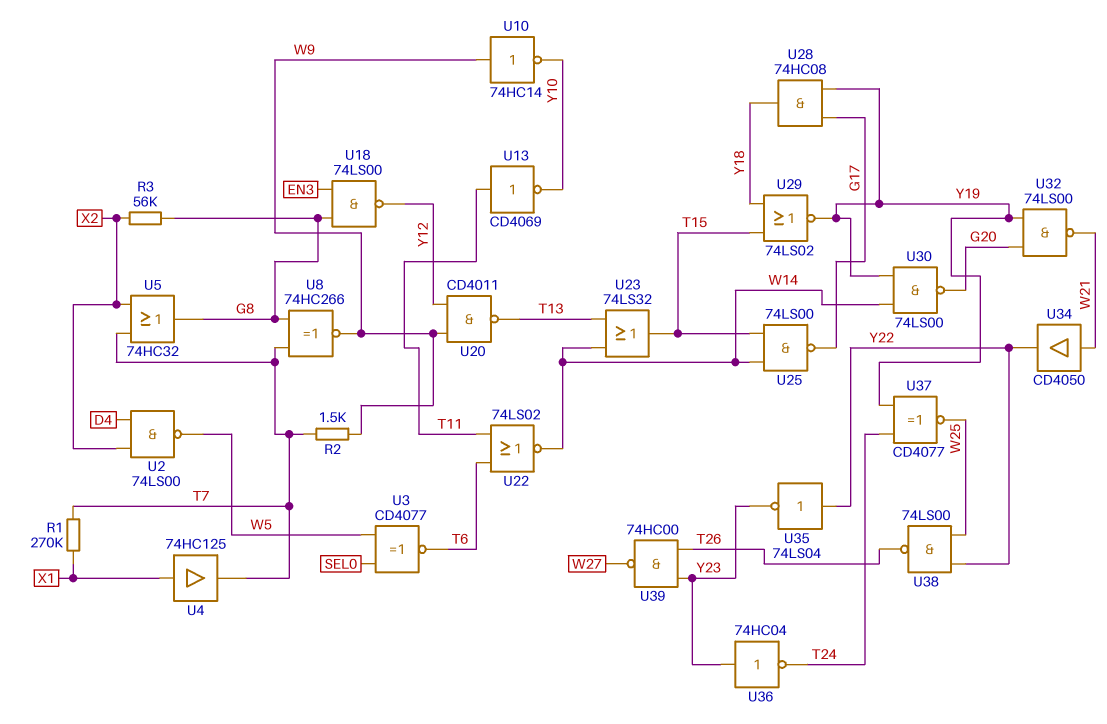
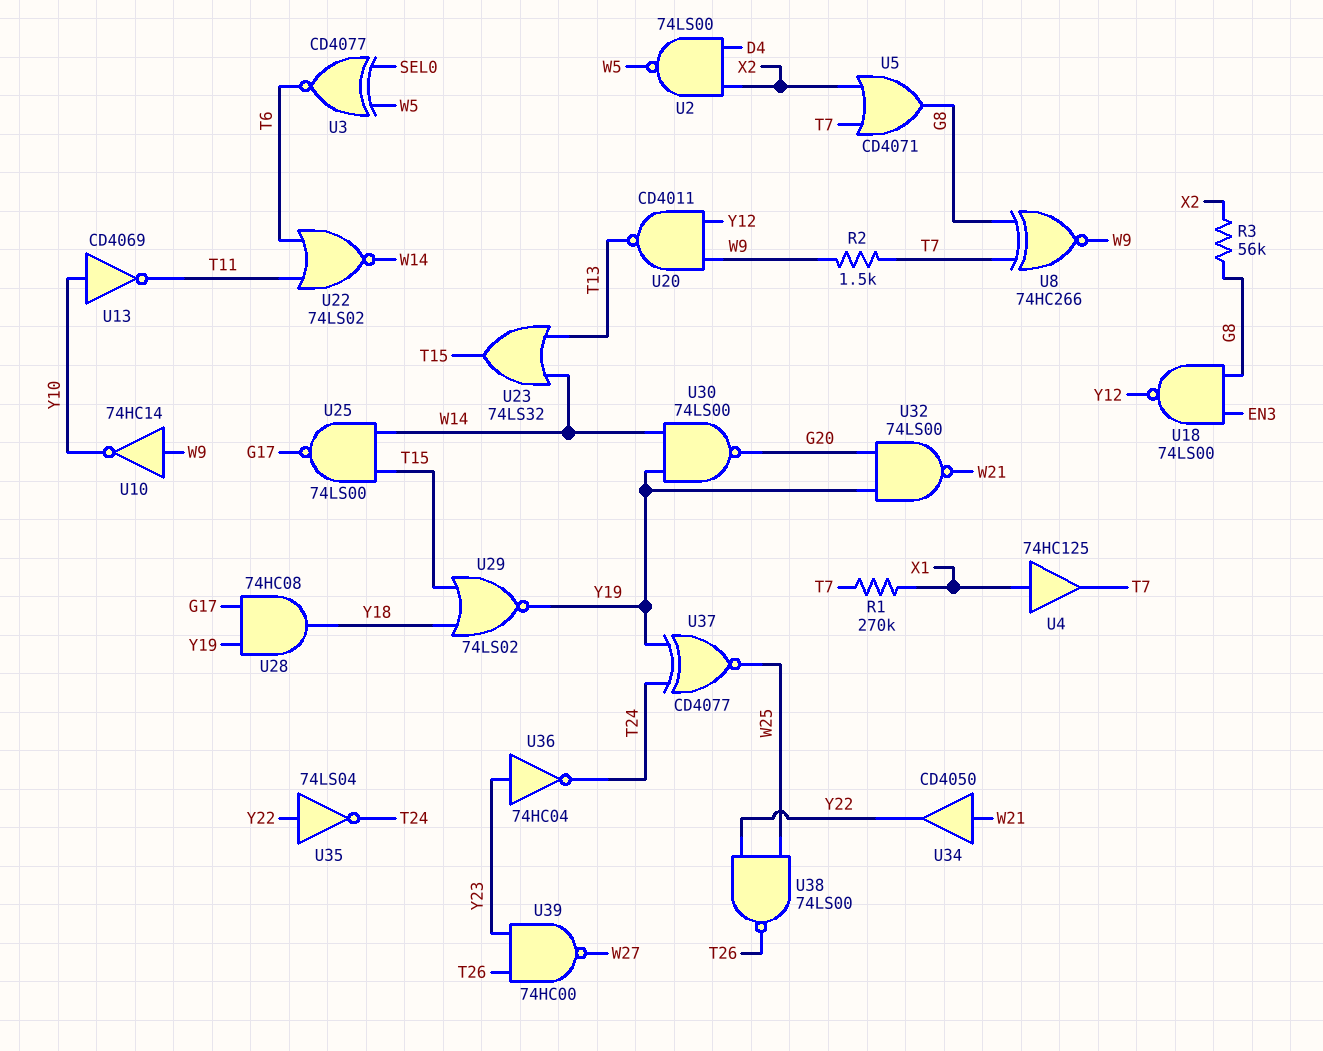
U5: OR 74HC32 (in T7, in X2, out G8) -> OR CD4071 (in T7, in X2, out G8)
U13: NOT CD4069 (in T11, out Y10) -> NOT CD4069 (in Y10, out T11)
U35: NOT 74LS04 (in Y22, out Y23) -> NOT 74LS04 (in Y22, out T24)

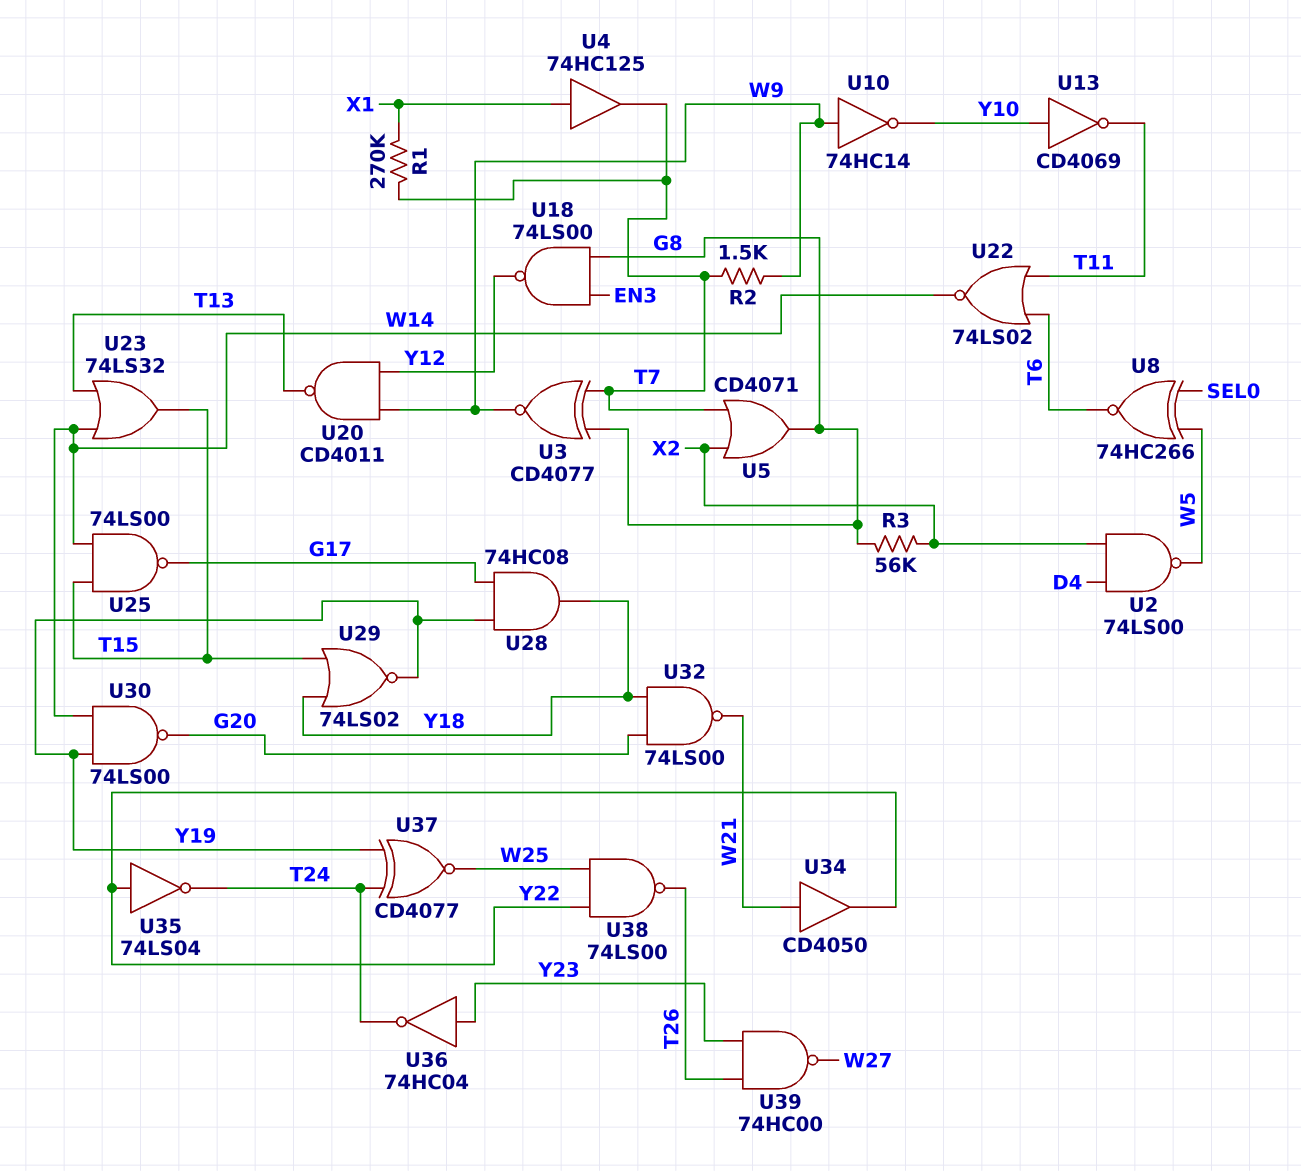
U3: XNOR CD4077 (in SEL0, in W5, out T6) -> XNOR CD4077 (in G8, in T7, out W9)
U8: XNOR 74HC266 (in G8, in T7, out W9) -> XNOR 74HC266 (in SEL0, in W5, out T6)
U32: NAND 74LS00 (in G20, in Y19, out W21) -> NAND 74LS00 (in G20, in Y18, out W21)

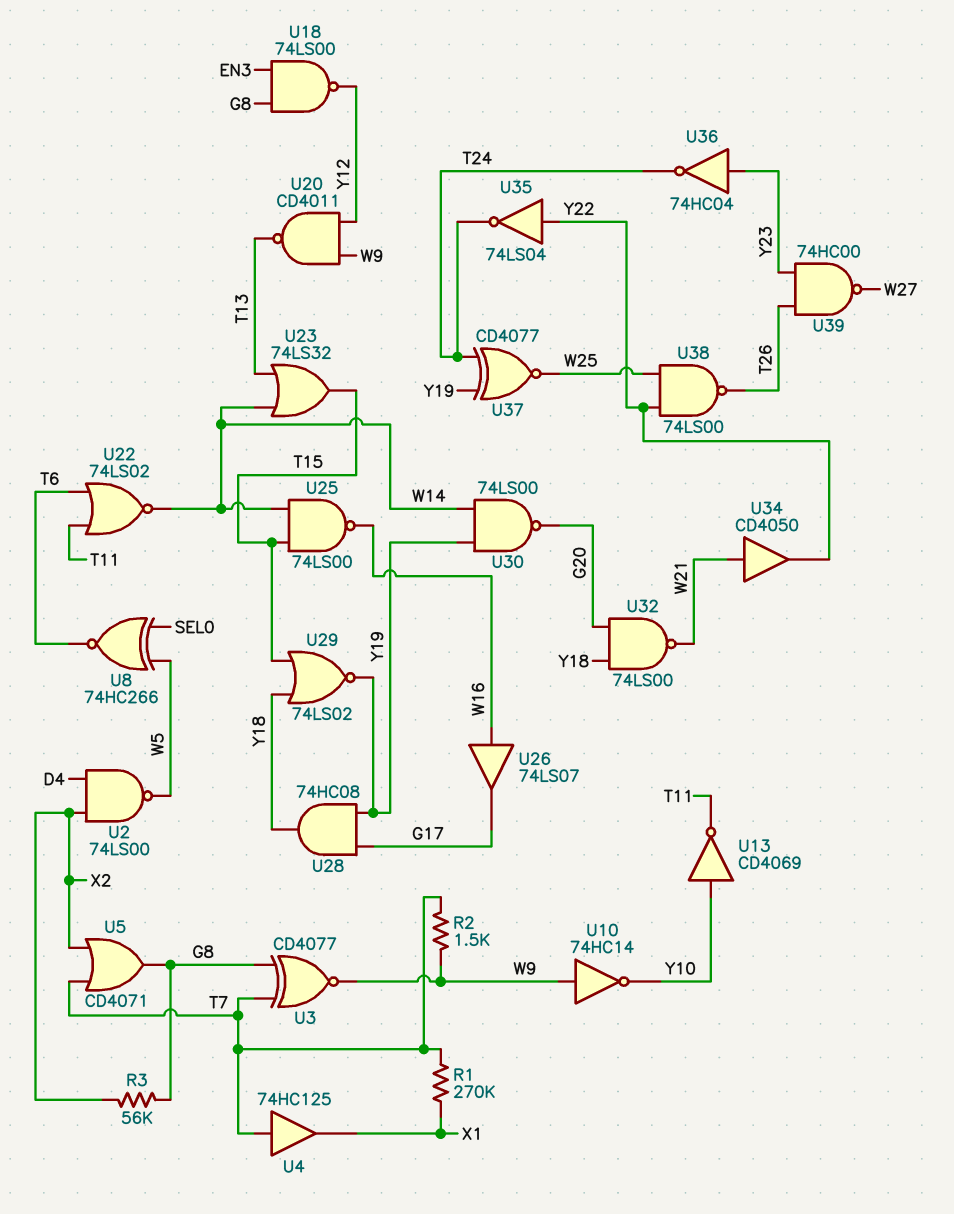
U4: buffer 74HC125 (in X1, out T7) -> buffer 74HC125 (in T7, out X1)
U25: NAND 74LS00 (in T15, in W14, out G17) -> NAND 74LS00 (in T15, in W14, out W16)
U26: none -> buffer 74LS07 (in W16, out G17)

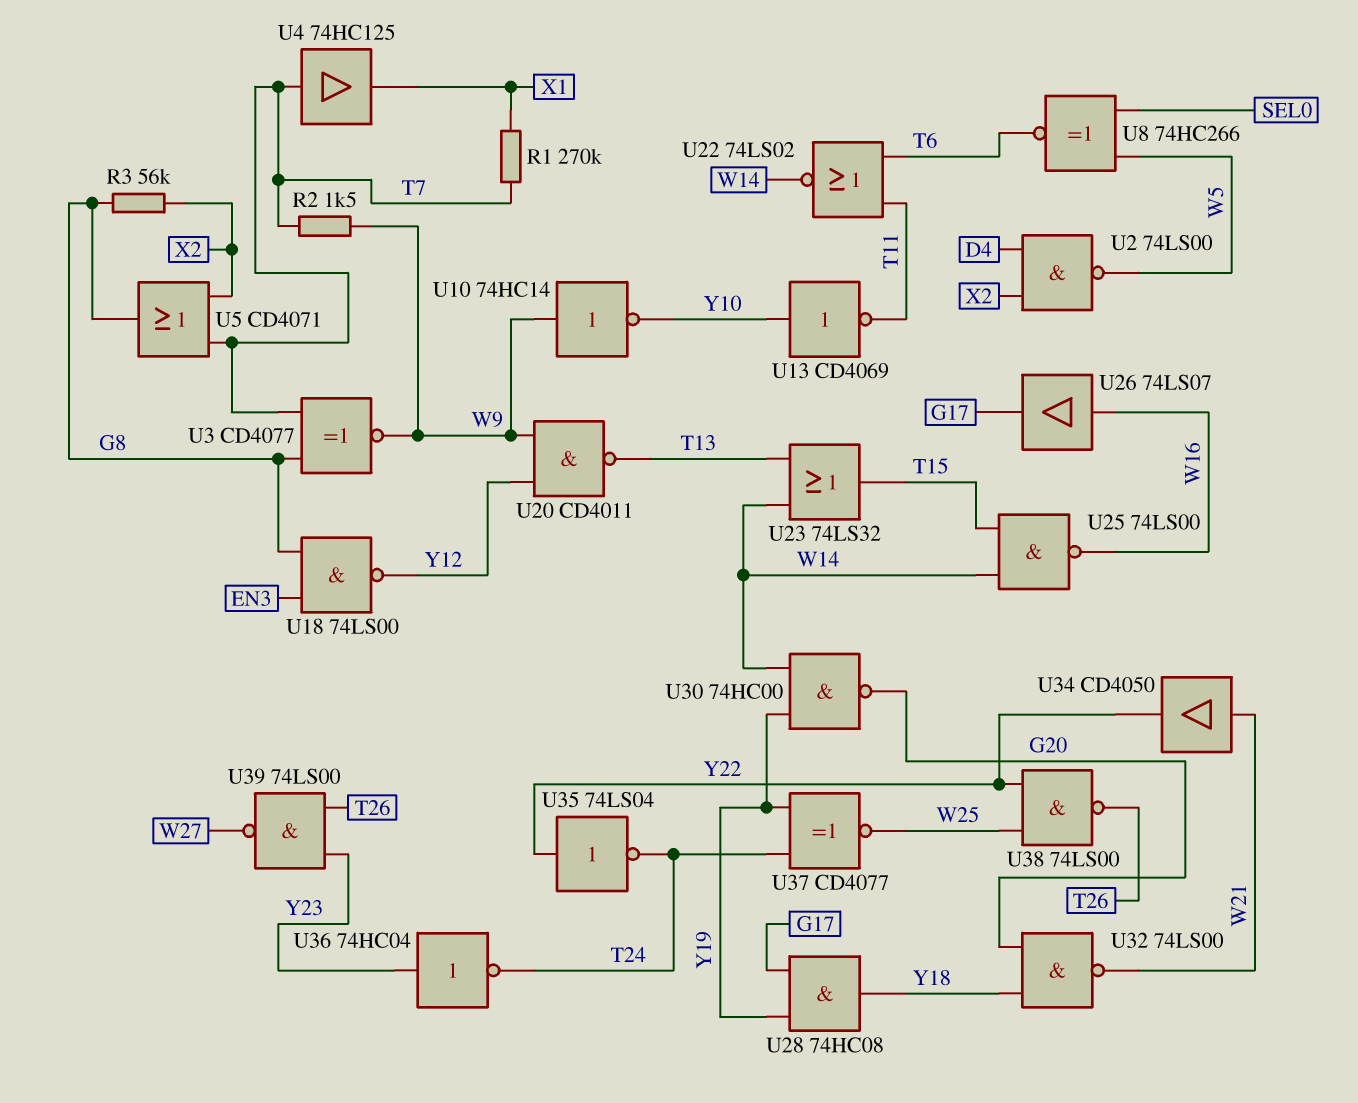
U29: NOR 74LS02 (in T15, in Y18, out Y19) -> none
U30: NAND 74LS00 (in W14, in Y19, out G20) -> NAND 74HC00 (in W14, in Y19, out G20)
U39: NAND 74HC00 (in T26, in Y23, out W27) -> NAND 74LS00 (in T26, in Y23, out W27)

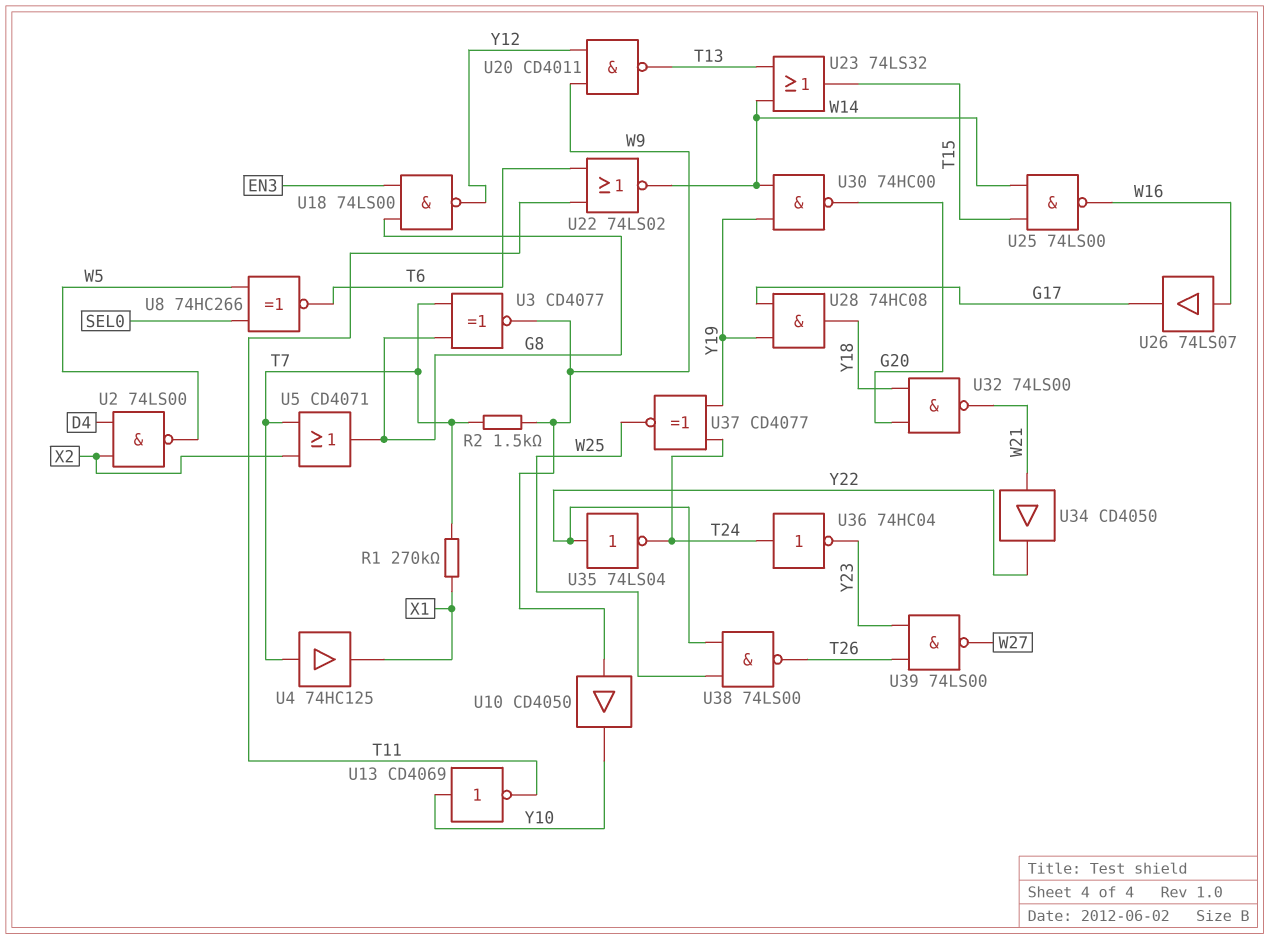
R3: 56k (G8, X2) -> none
U10: NOT 74HC14 (in W9, out Y10) -> buffer CD4050 (in W9, out Y10)
U36: NOT 74HC04 (in Y23, out T24) -> NOT 74HC04 (in T24, out Y23)

